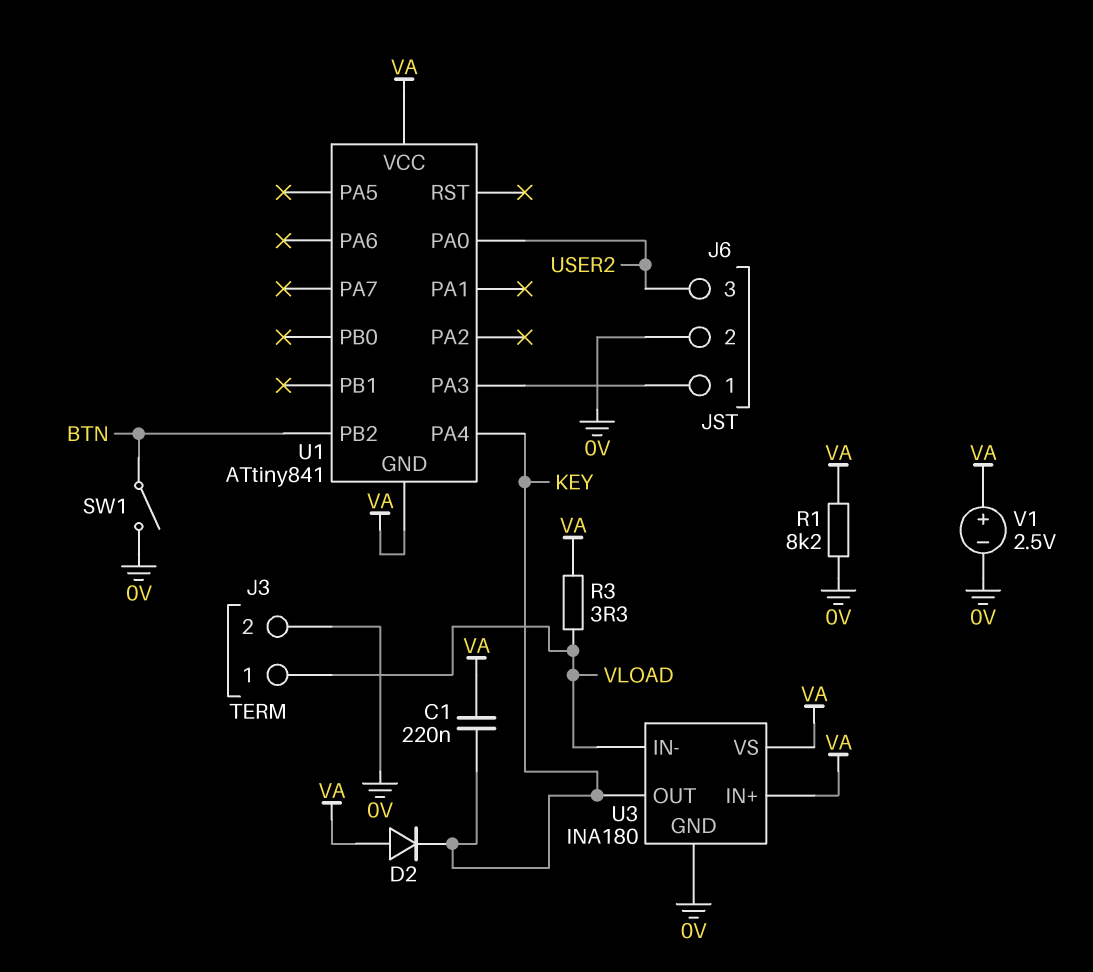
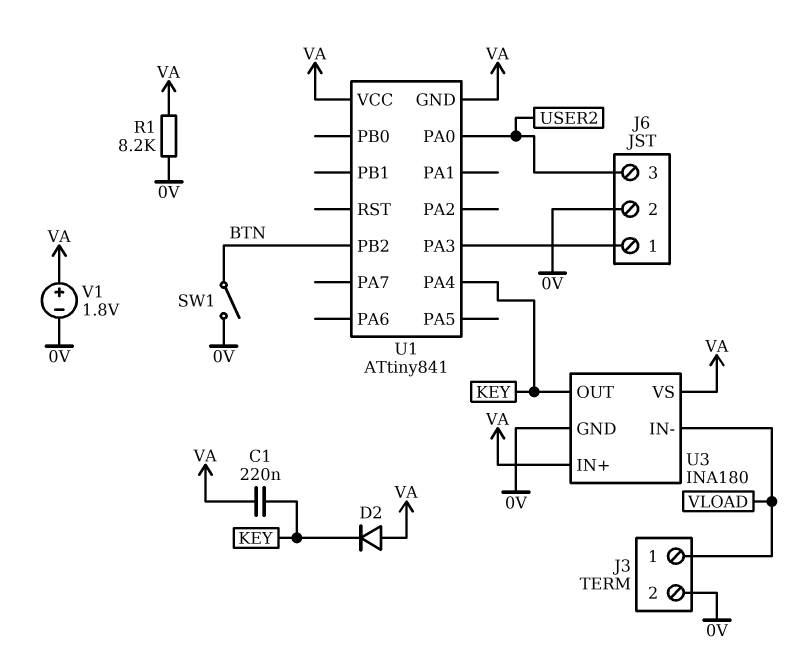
R3: 3.3 (VA, VLOAD) -> none
V1: 2.5V (plus VA, minus 0V) -> 1.8V (plus VA, minus 0V)

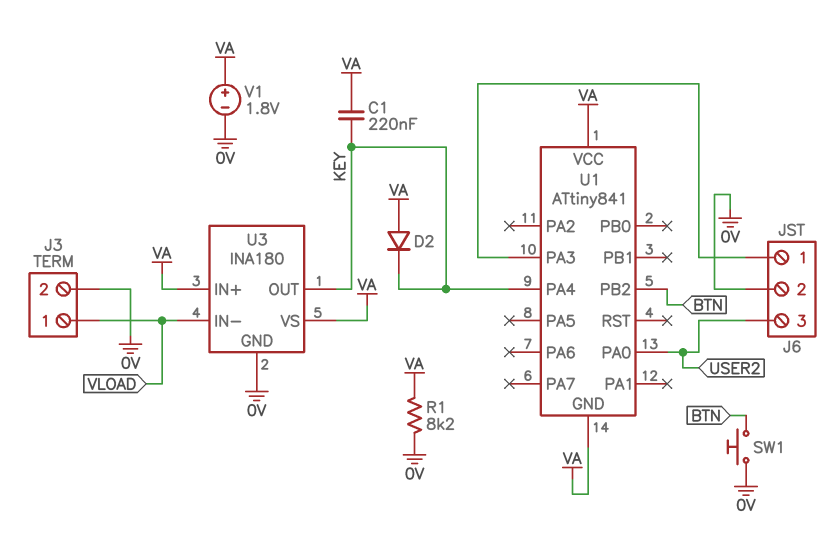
SW1: switch (0V, BTN) -> button (0V, BTN)

